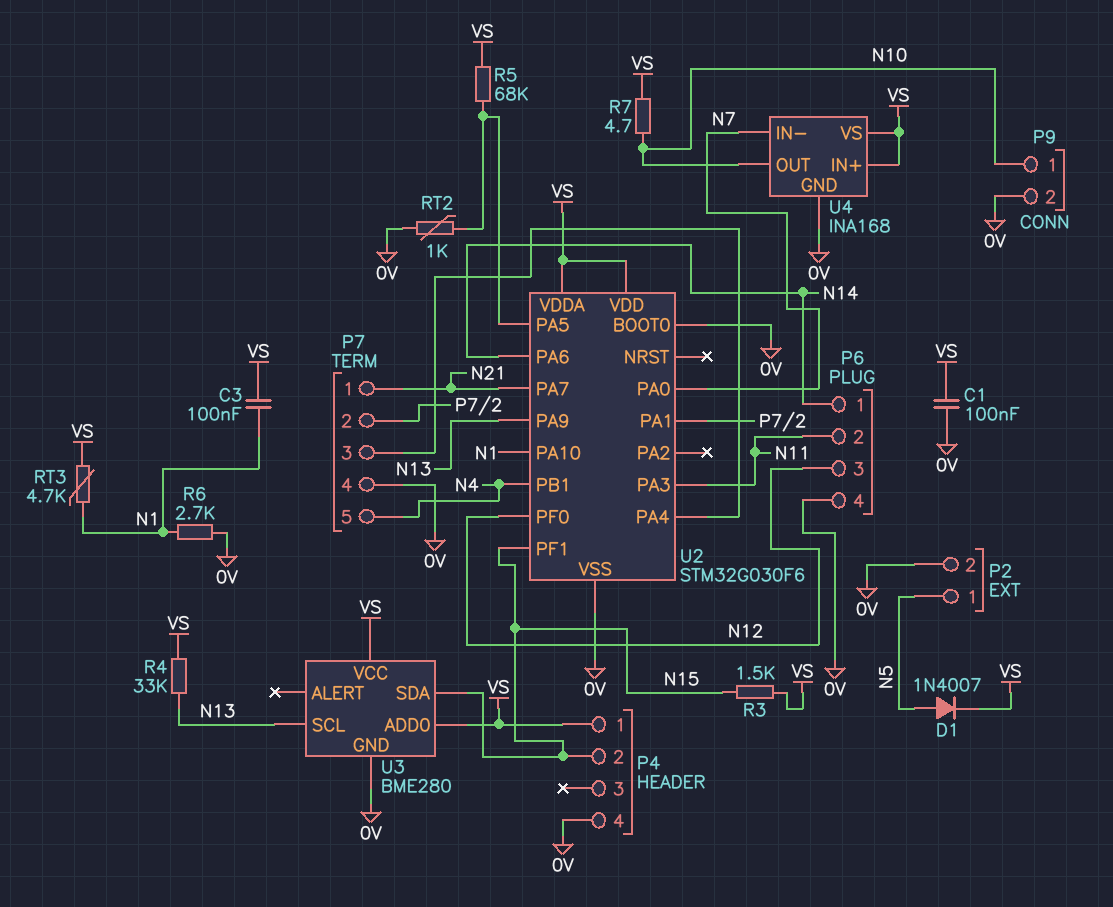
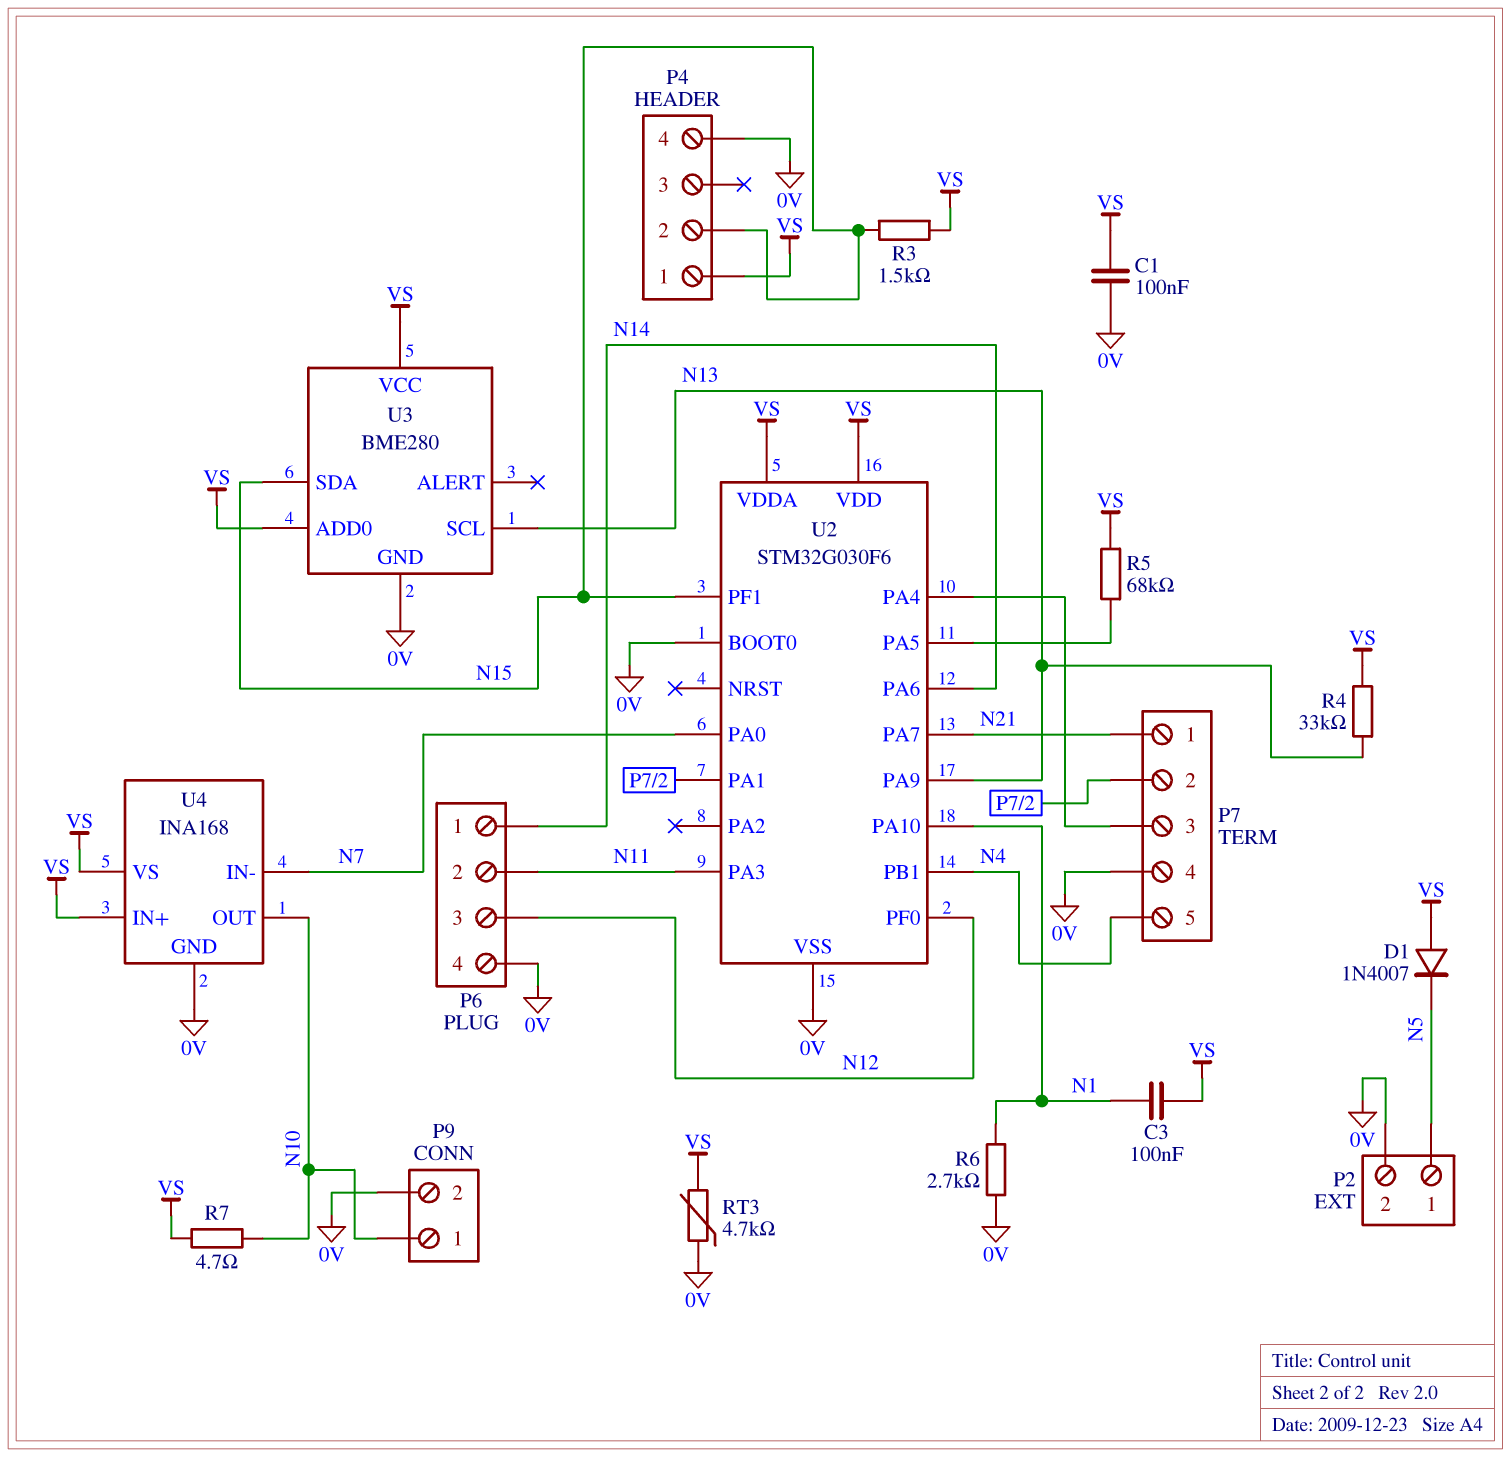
D1: diode 1N4007 (A N5, K VS) -> diode 1N4007 (A VS, K N5)
RT2: 1k (0V, U2/PA5) -> none
RT3: 4.7k (N1, VS) -> 4.7k (0V, VS)

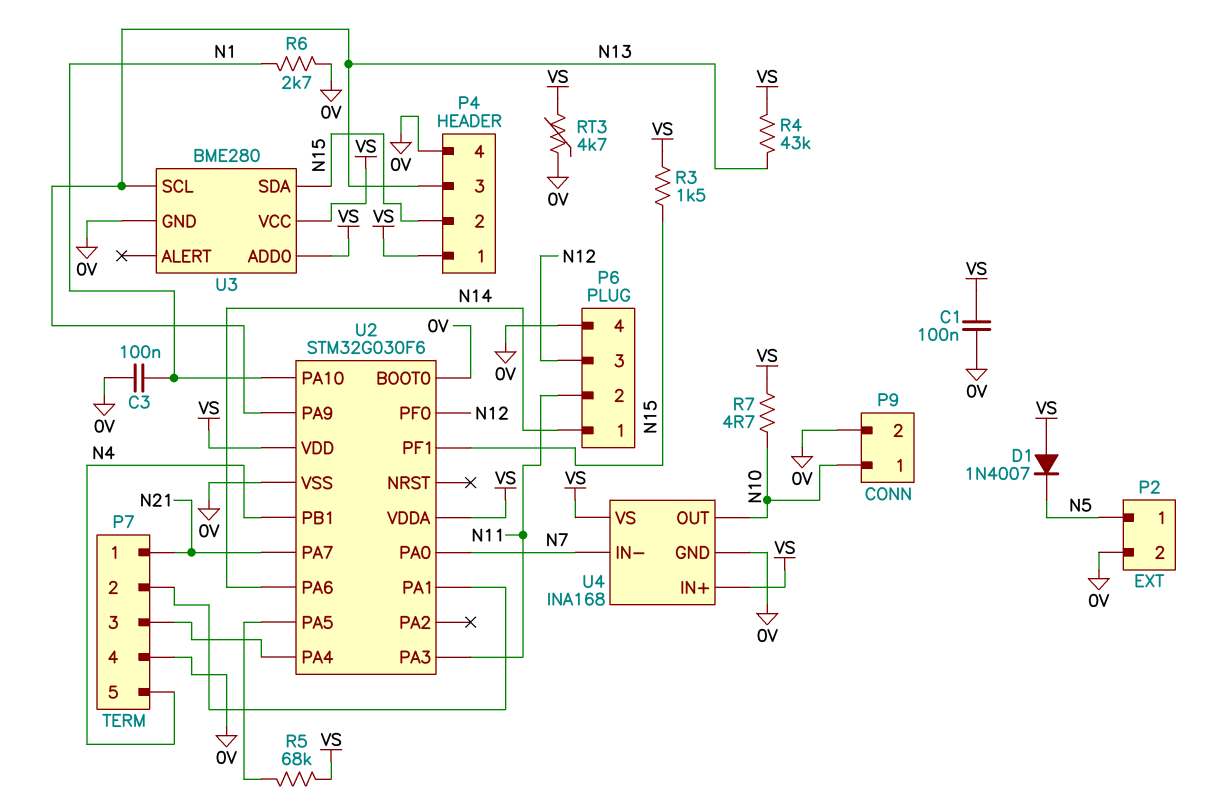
C3: 100nF (N1, VS) -> 100nF (0V, N1)
P4 pin 3: none -> N13
R4: 33k (N13, VS) -> 43k (N13, VS)

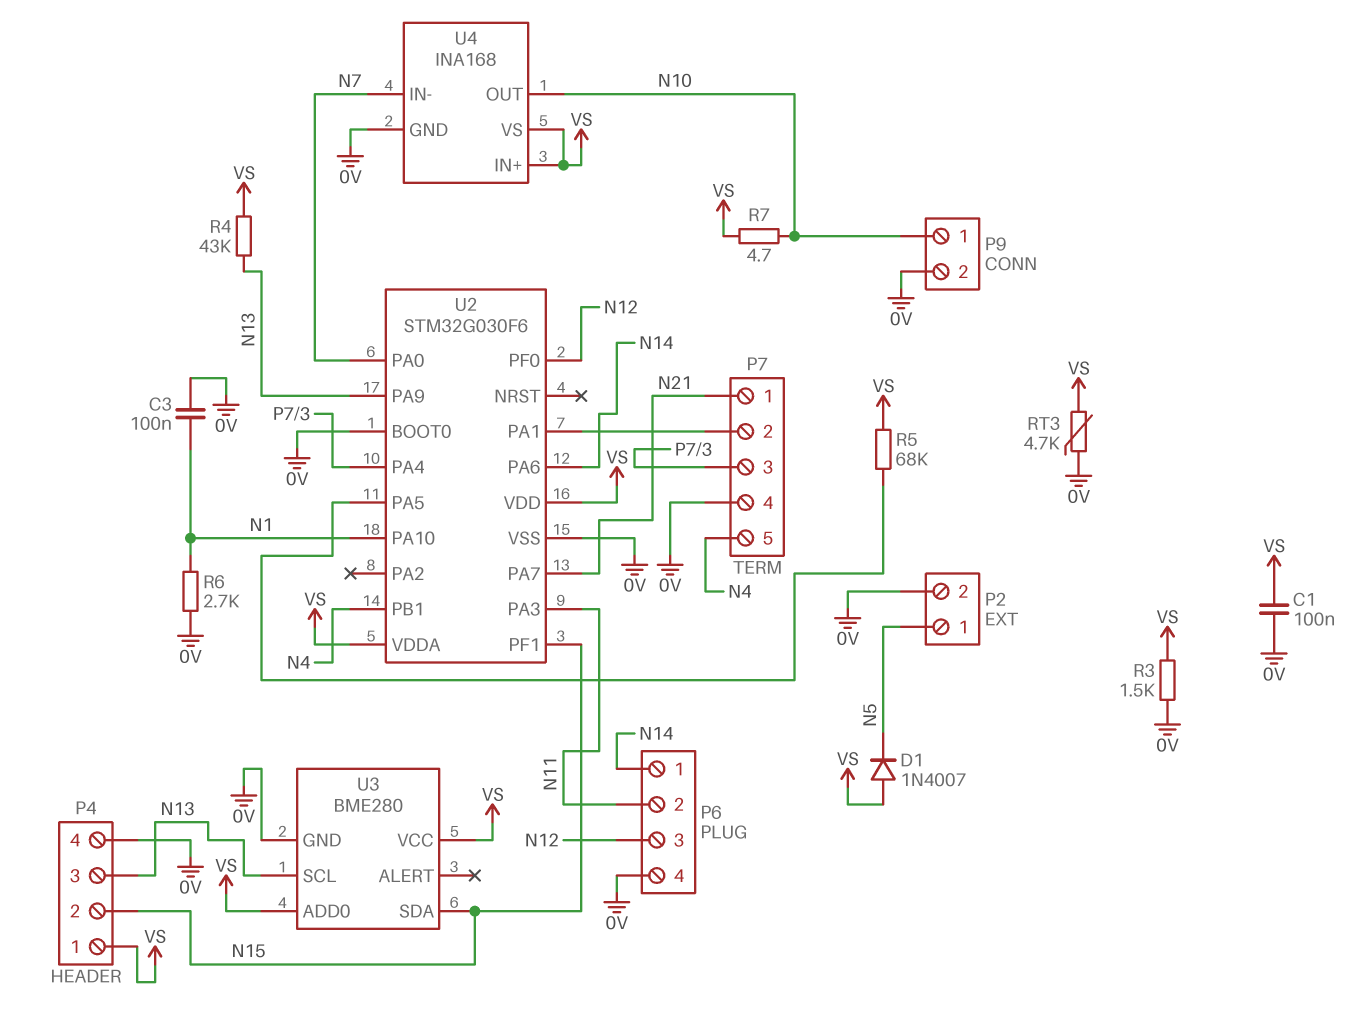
R3: 1.5k (N15, VS) -> 1.5k (0V, VS)

